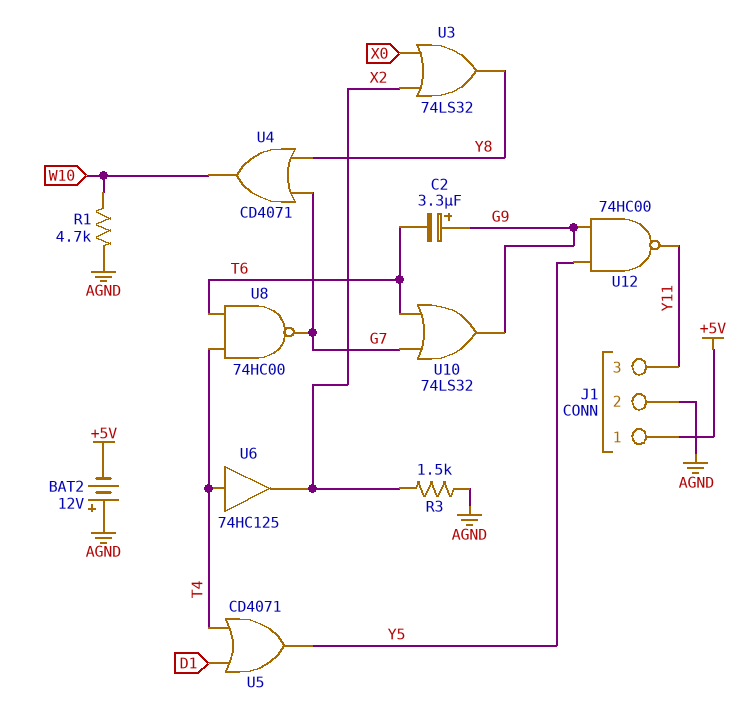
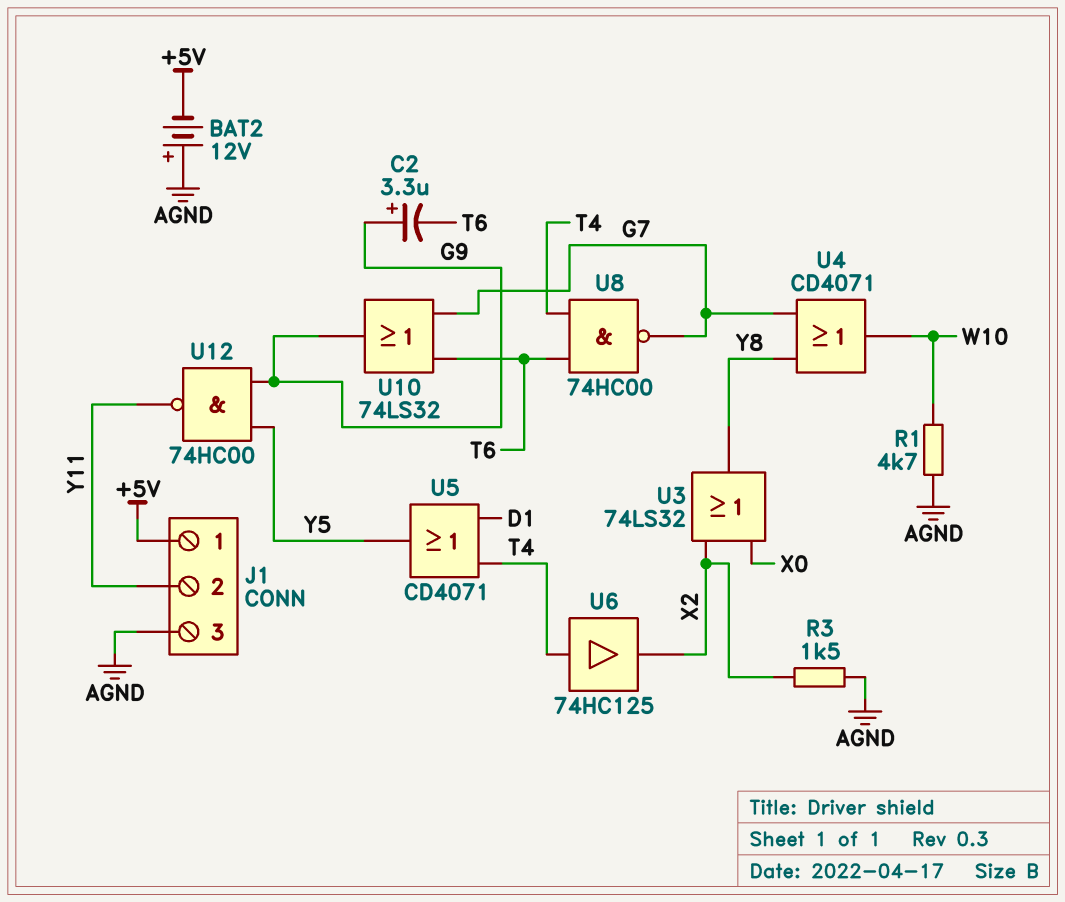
J1 pin 2: AGND -> Y11
J1 pin 3: Y11 -> AGND

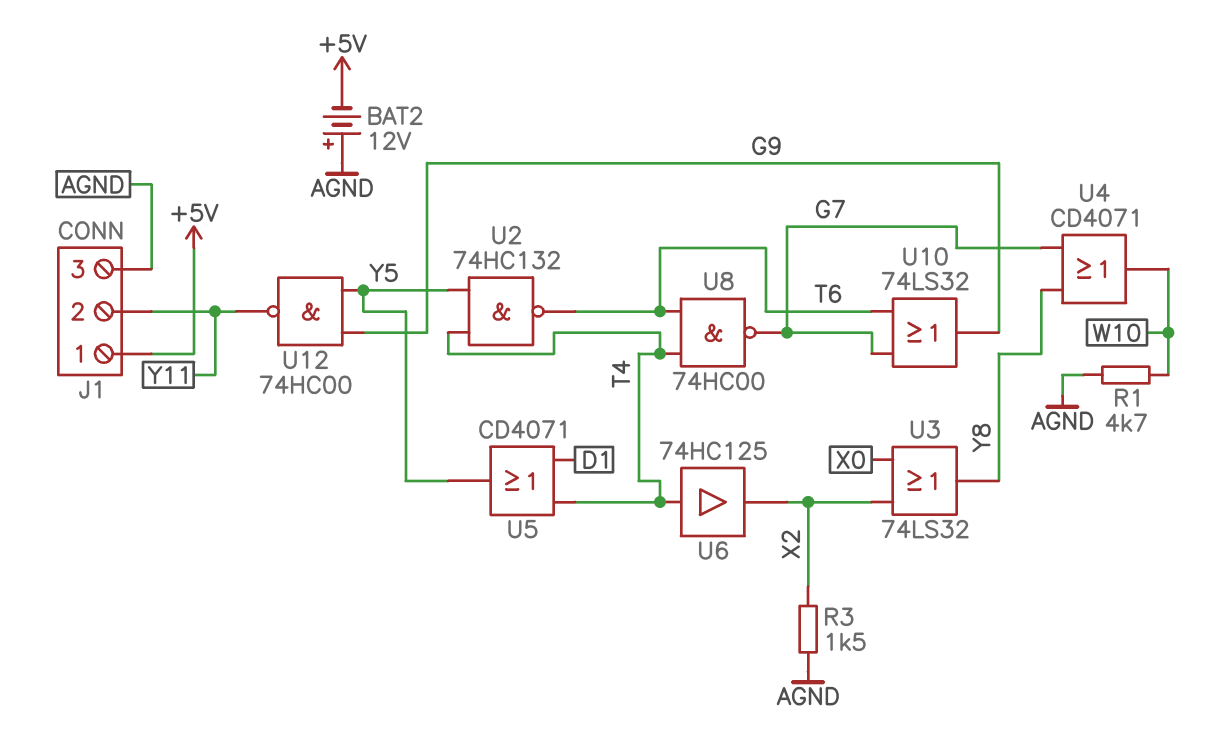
C2: 3.3uF (plus G9, minus T6) -> none
U2: none -> NAND 74HC132 (in T4, in Y5, out T6)

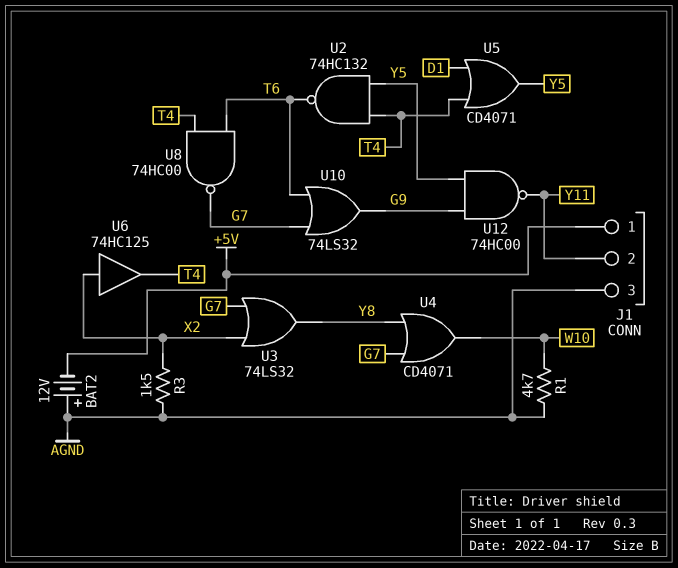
U3: OR 74LS32 (in X0, in X2, out Y8) -> OR 74LS32 (in G7, in X2, out Y8)
U6: buffer 74HC125 (in T4, out X2) -> buffer 74HC125 (in X2, out T4)

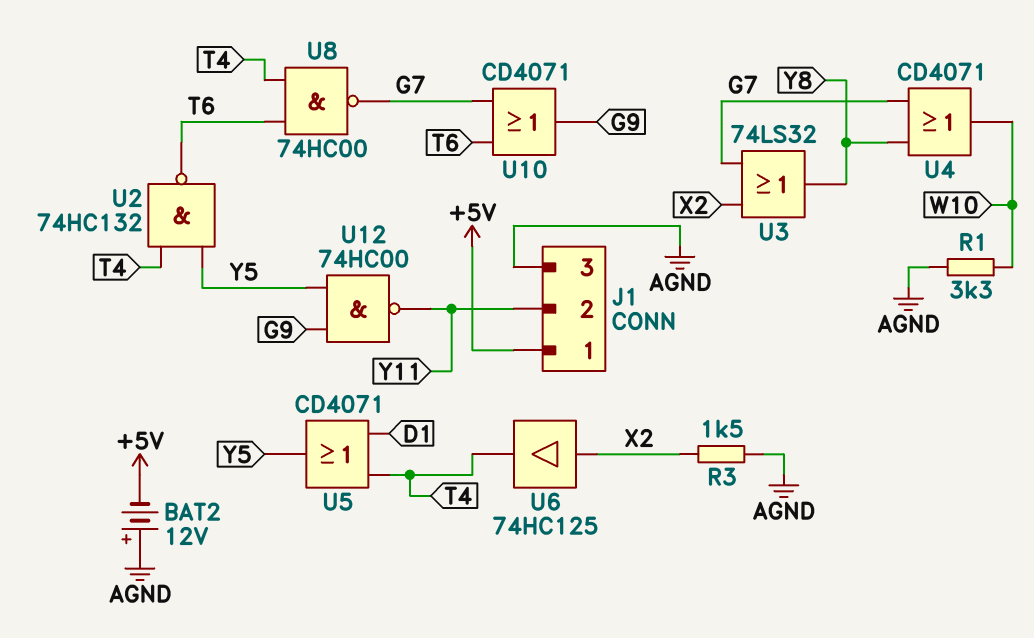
R1: 4.7k (AGND, W10) -> 3.3k (AGND, W10)
U10: OR 74LS32 (in G7, in T6, out G9) -> OR CD4071 (in G7, in T6, out G9)

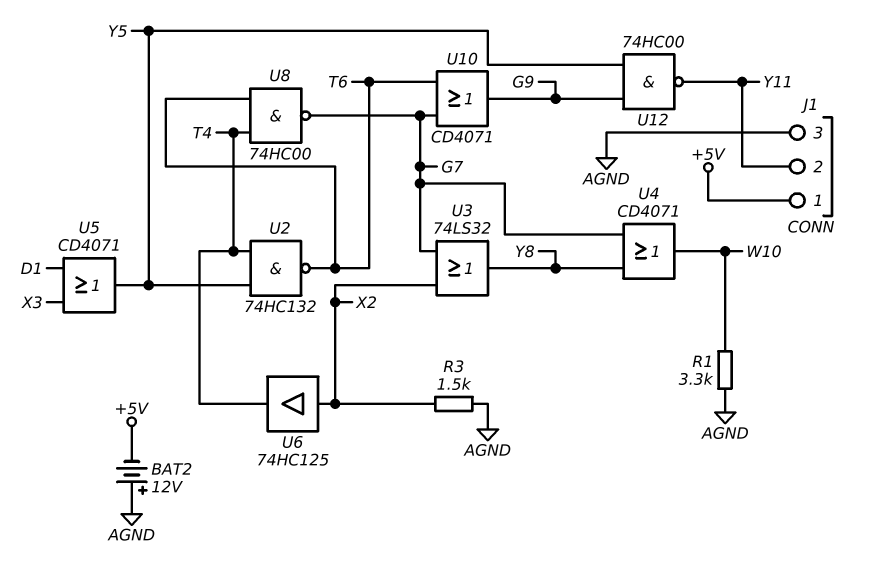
U5: OR CD4071 (in D1, in T4, out Y5) -> OR CD4071 (in D1, in X3, out Y5)

